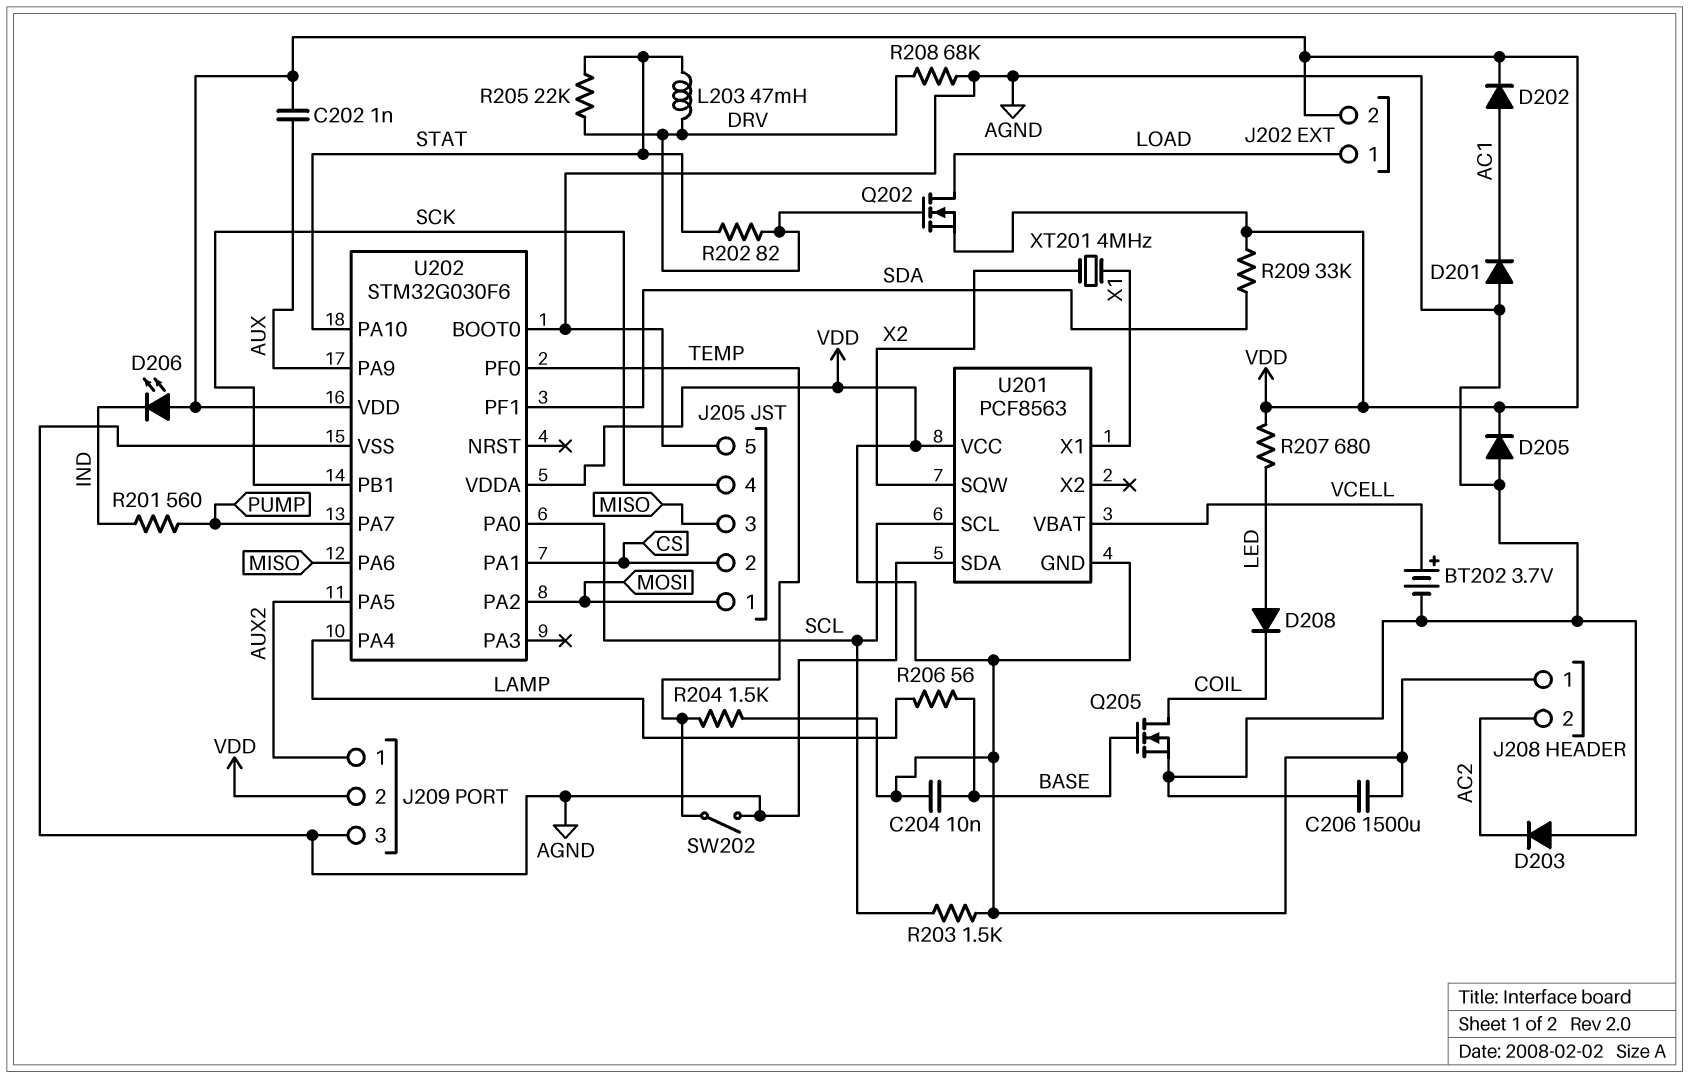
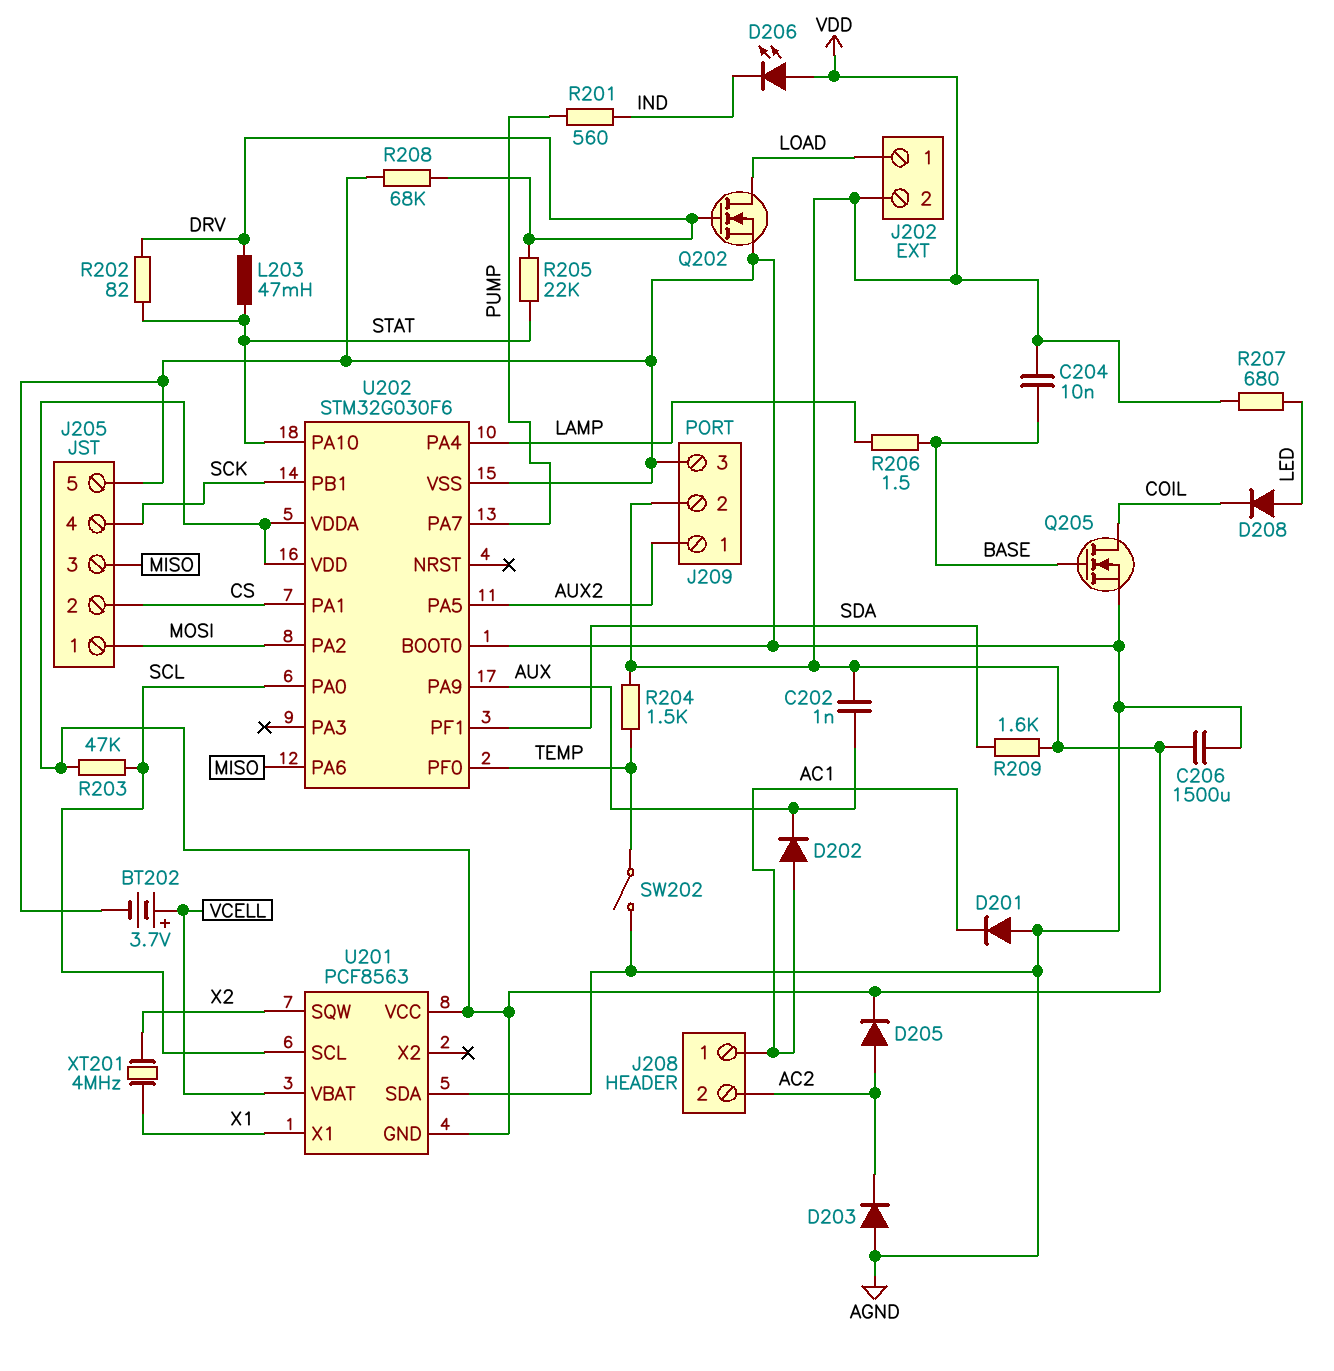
D202: diode (A AC1, K VDD) -> diode (A AC1, K AUX)
D205: diode (A AGND, K VDD) -> diode (A AC2, K VDD)
J208 pin 1: VDD -> AC1
Q202: NMOS (G DRV, D LOAD, S VDD) -> NMOS (G DRV, D LOAD, S AGND)
R203: 1.5k (SCL, VDD) -> 47k (SCL, VDD)
R206: 56 (BASE, LAMP) -> 1.5 (BASE, LAMP)
R209: 33k (SDA, VDD) -> 1.6k (SDA, VDD)

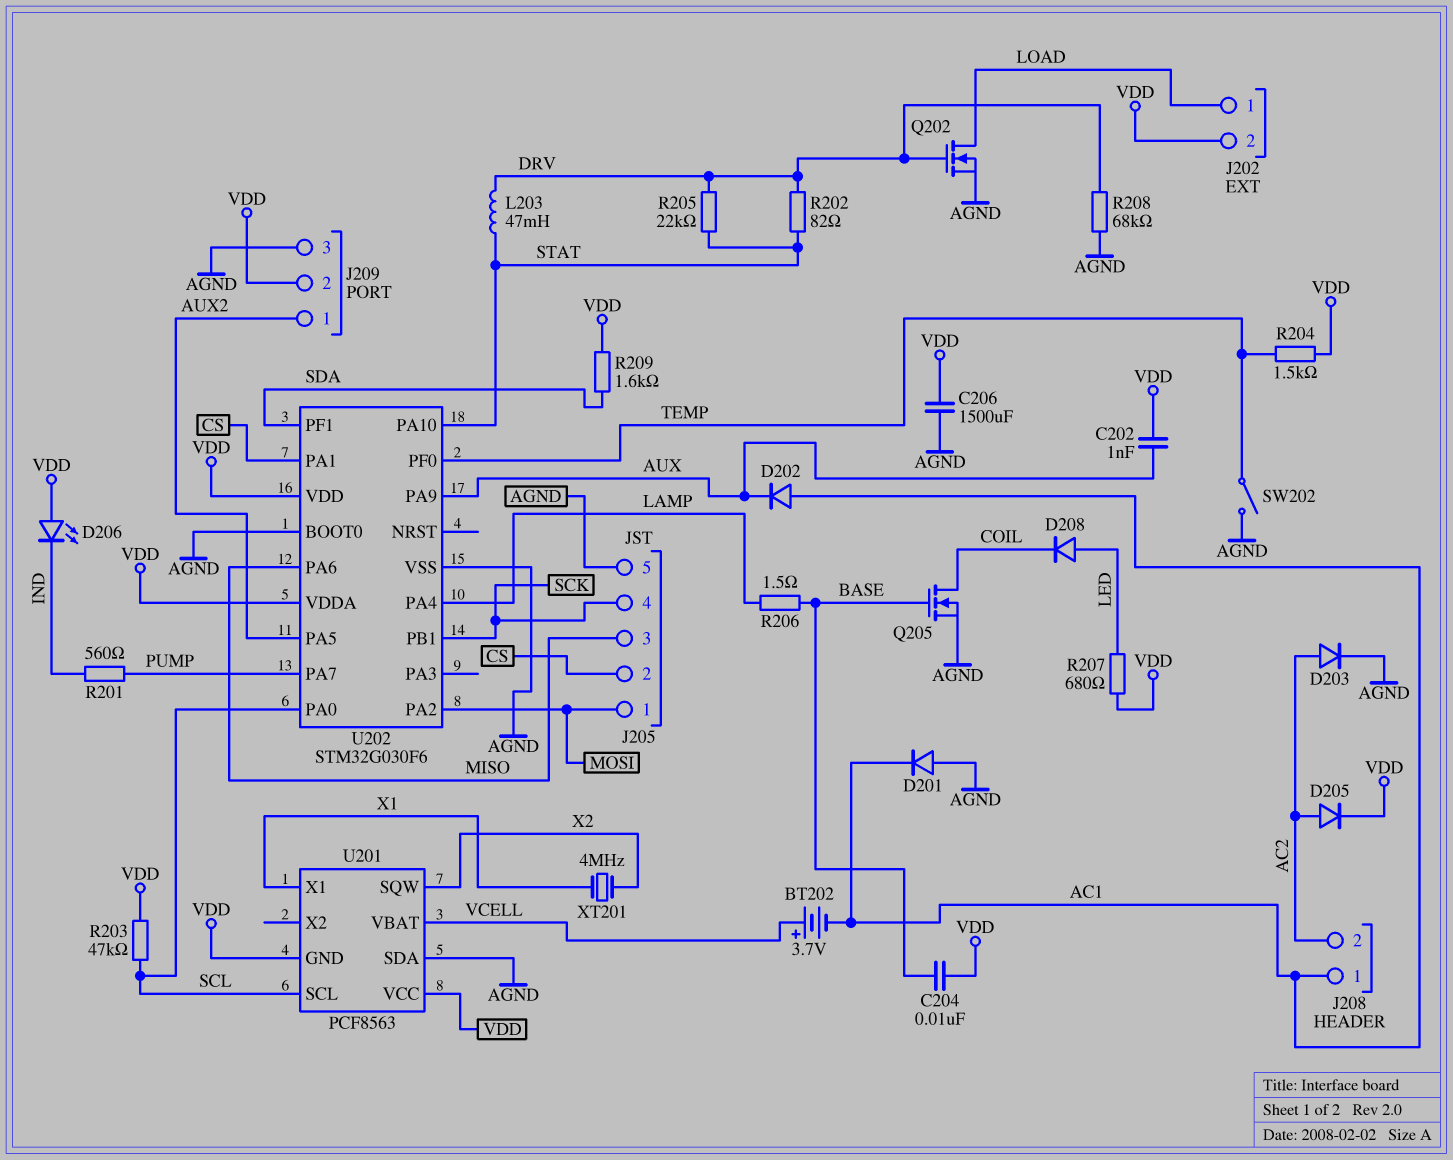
BT202: 3.7V (plus VCELL, minus AGND) -> 3.7V (plus VCELL, minus AC1)
D203: diode (A AGND, K AC2) -> diode (A AC2, K AGND)

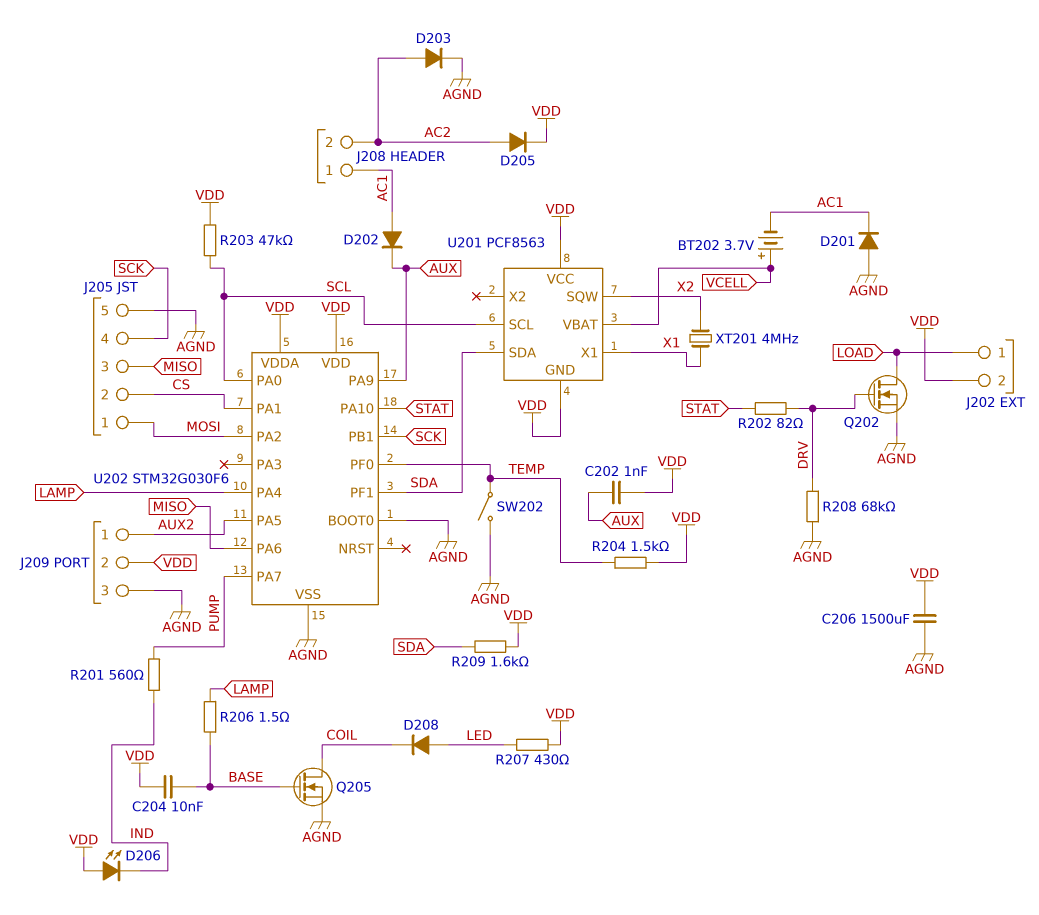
L203: 47mH (DRV, STAT) -> none
R205: 22k (DRV, STAT) -> none
R207: 680 (LED, VDD) -> 430 (LED, VDD)
U201 pin SDA: AGND -> SDA

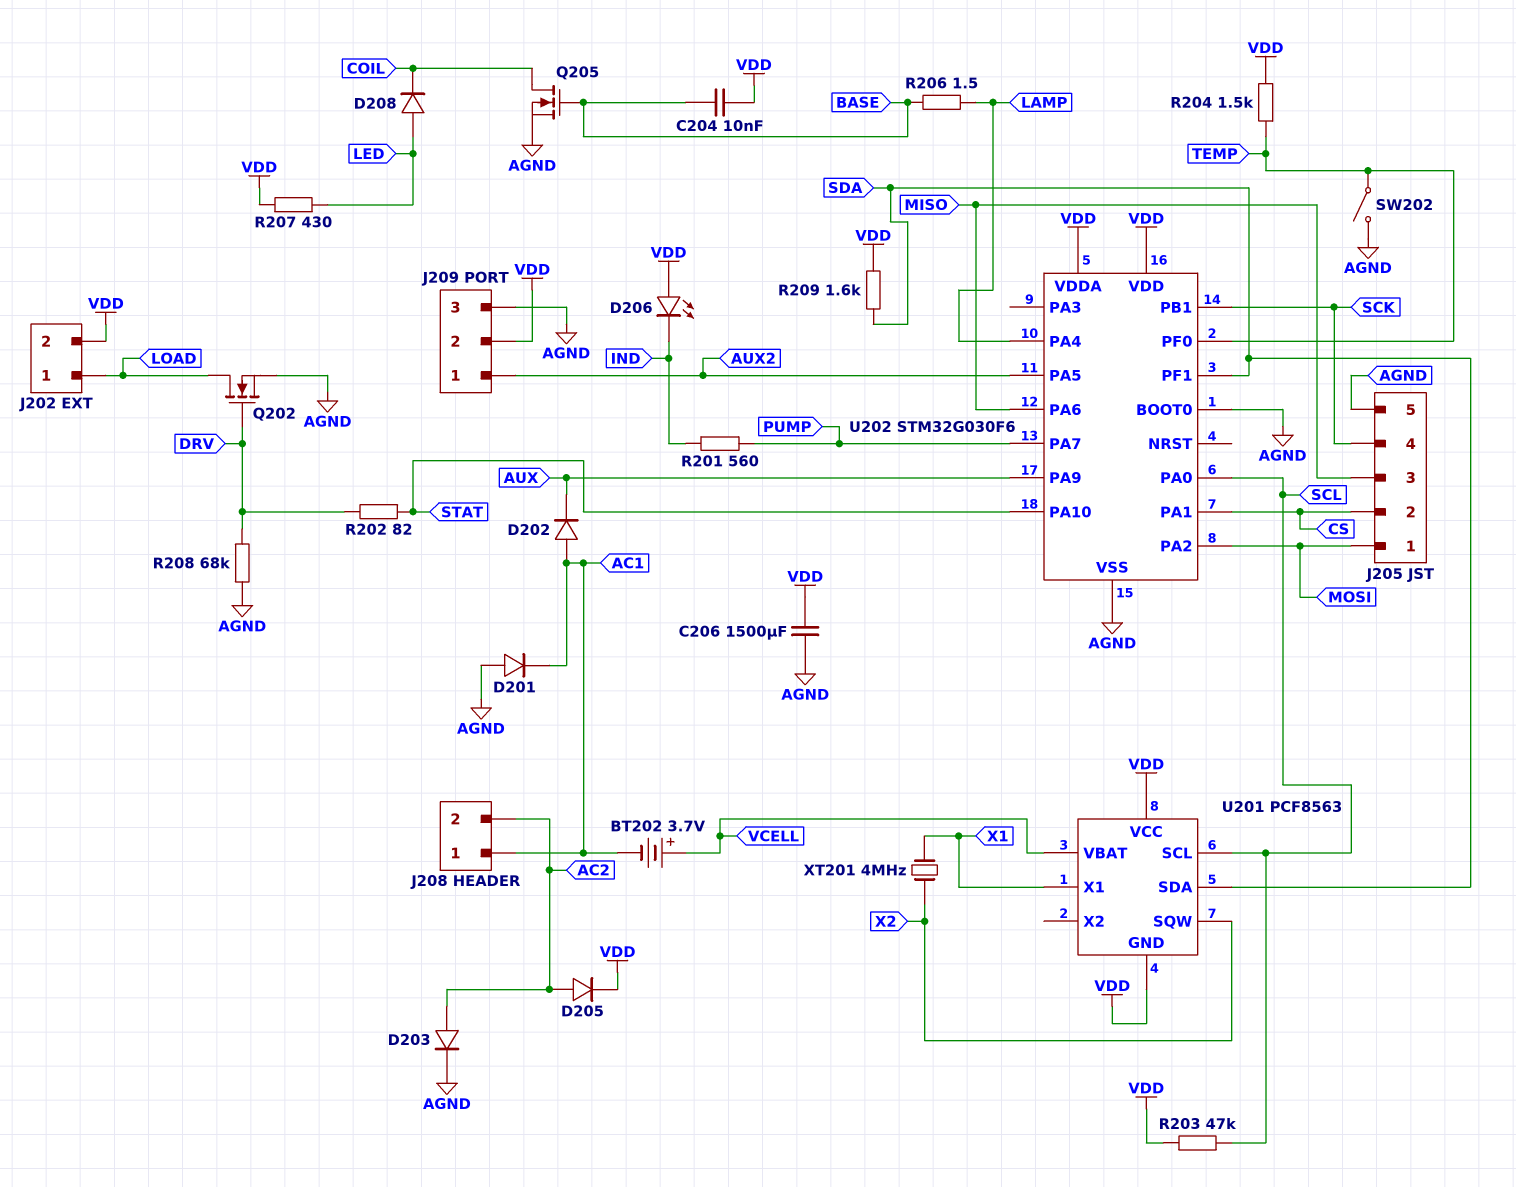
C202: 1nF (AUX, VDD) -> none

